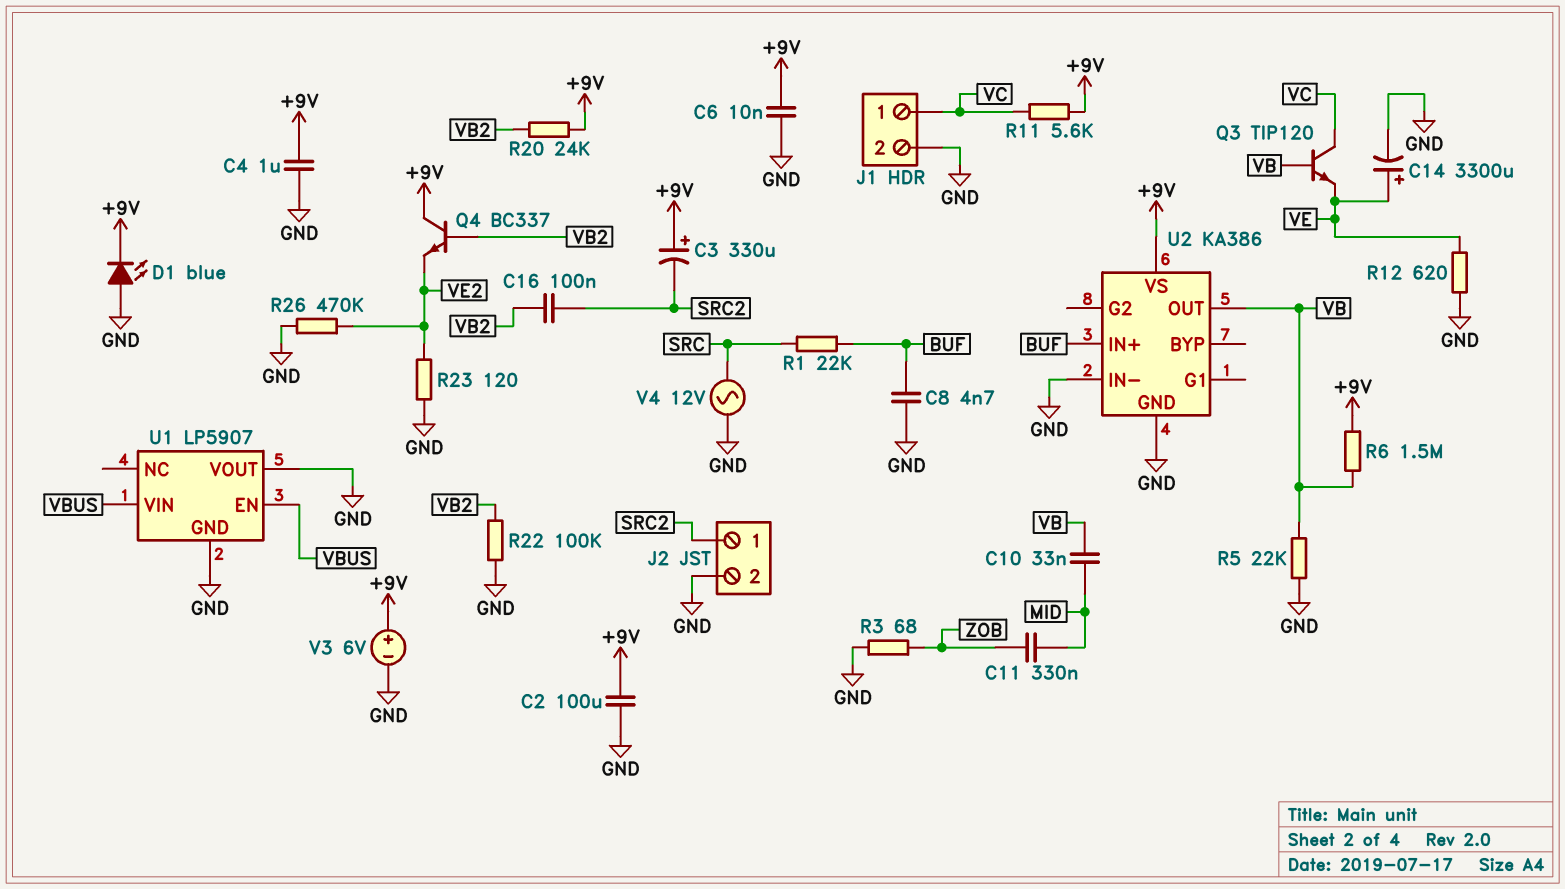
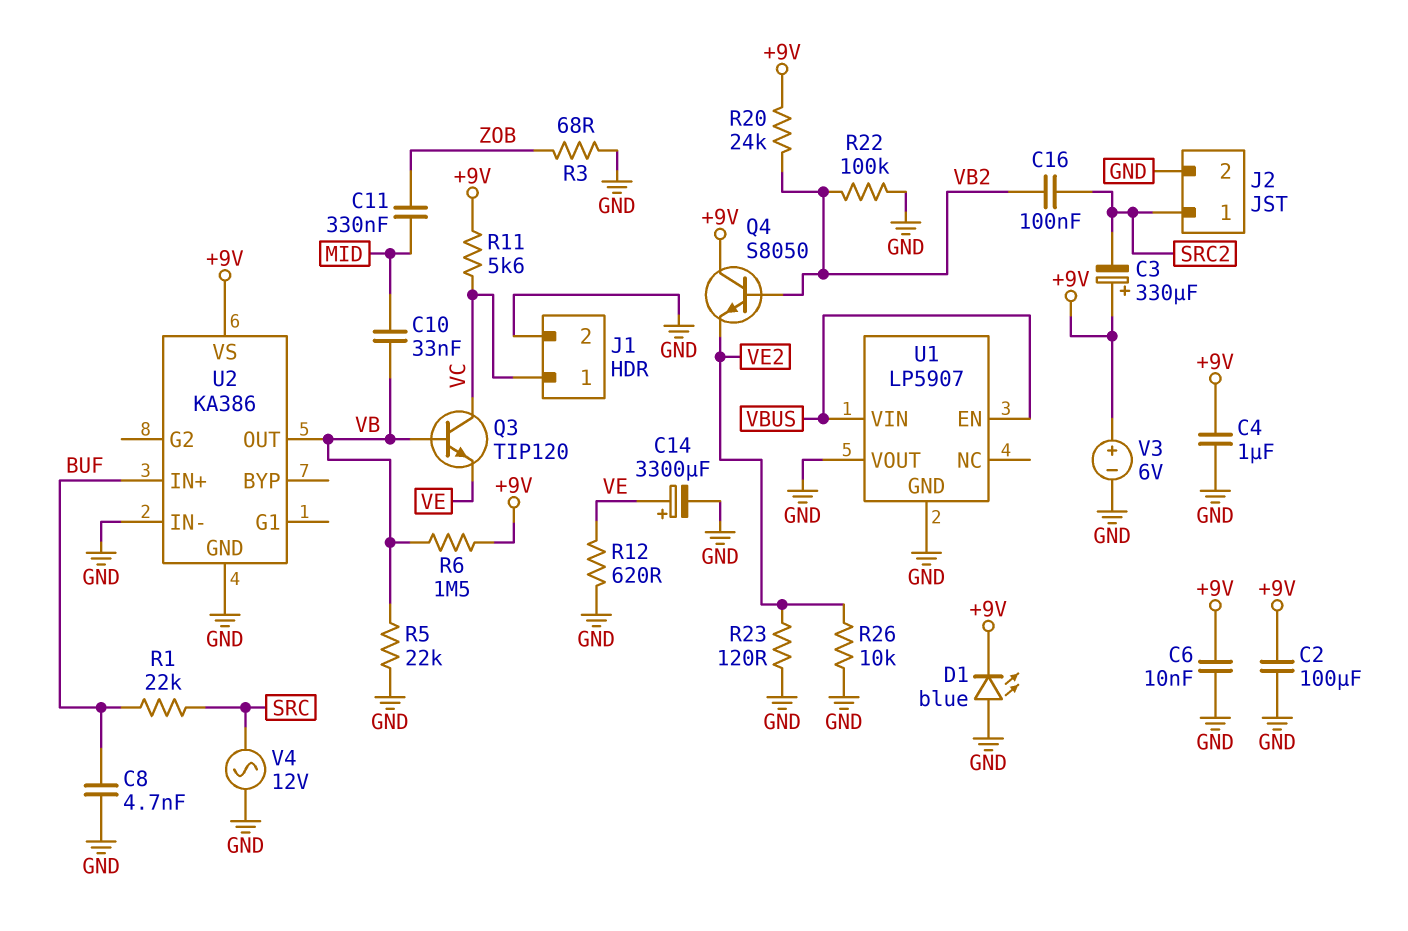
Q4: NPN BC337 (B VB2, C +9V, E VE2) -> NPN S8050 (B VB2, C +9V, E VE2)
R26: 470k (GND, VE2) -> 10k (GND, VE2)

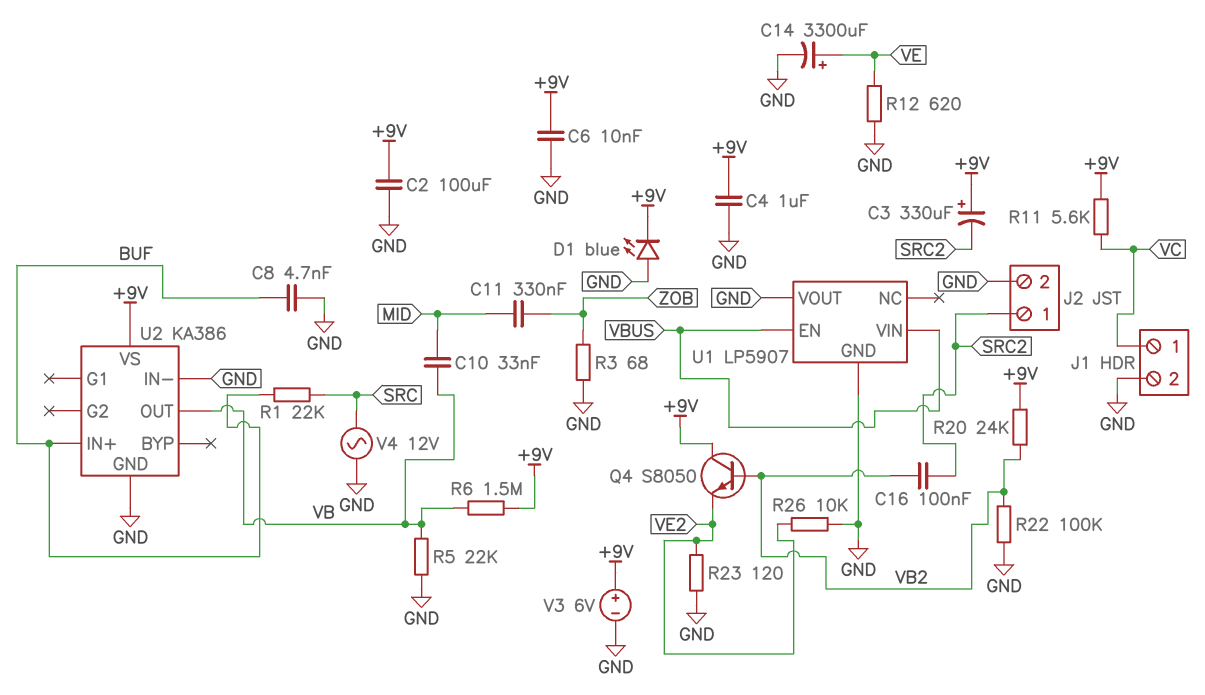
Q3: NPN TIP120 (B VB, C VC, E VE) -> none

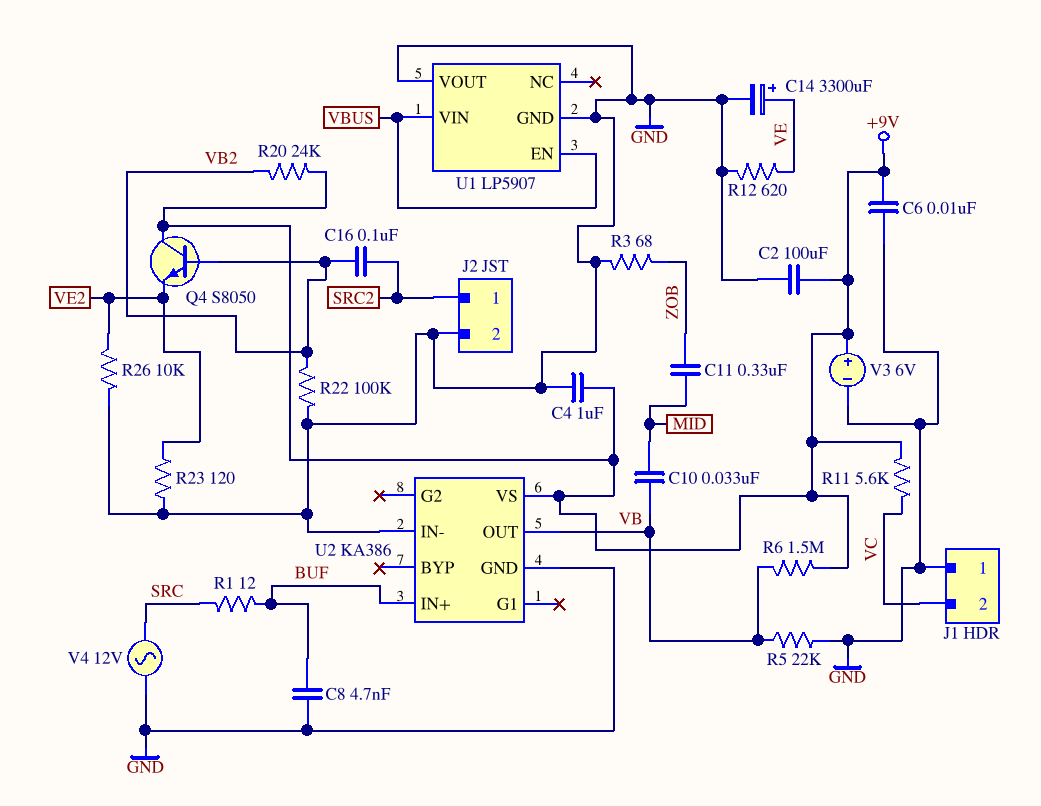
C3: 330uF (plus +9V, minus SRC2) -> none
D1: LED blue (A GND, K +9V) -> none
J1 pin 1: VC -> GND
J1 pin 2: GND -> VC
R1: 22k (BUF, SRC) -> 12 (BUF, SRC)

